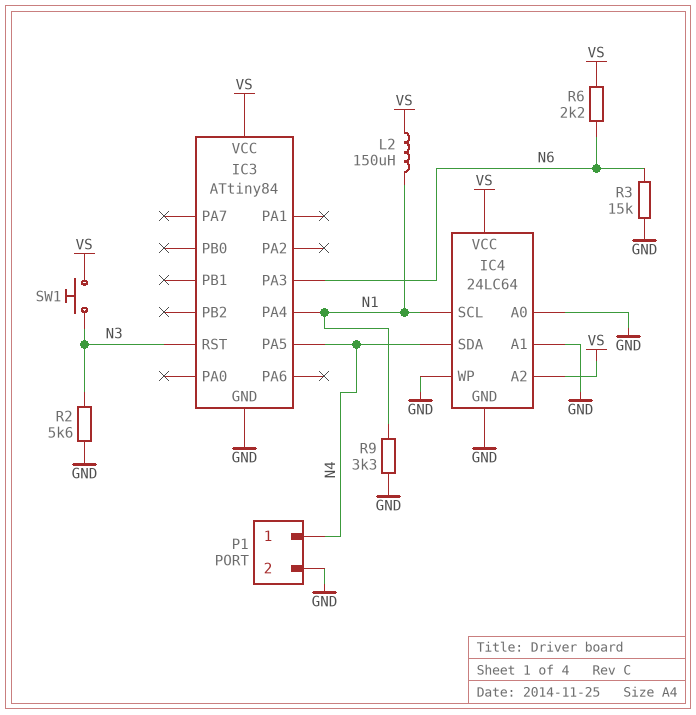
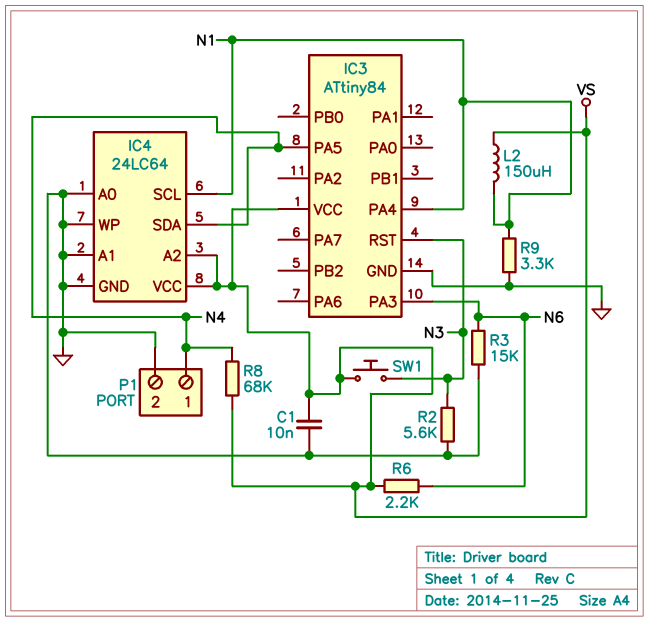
C1: none -> 10nF (GND, VS)
R8: none -> 68k (N4, VS)

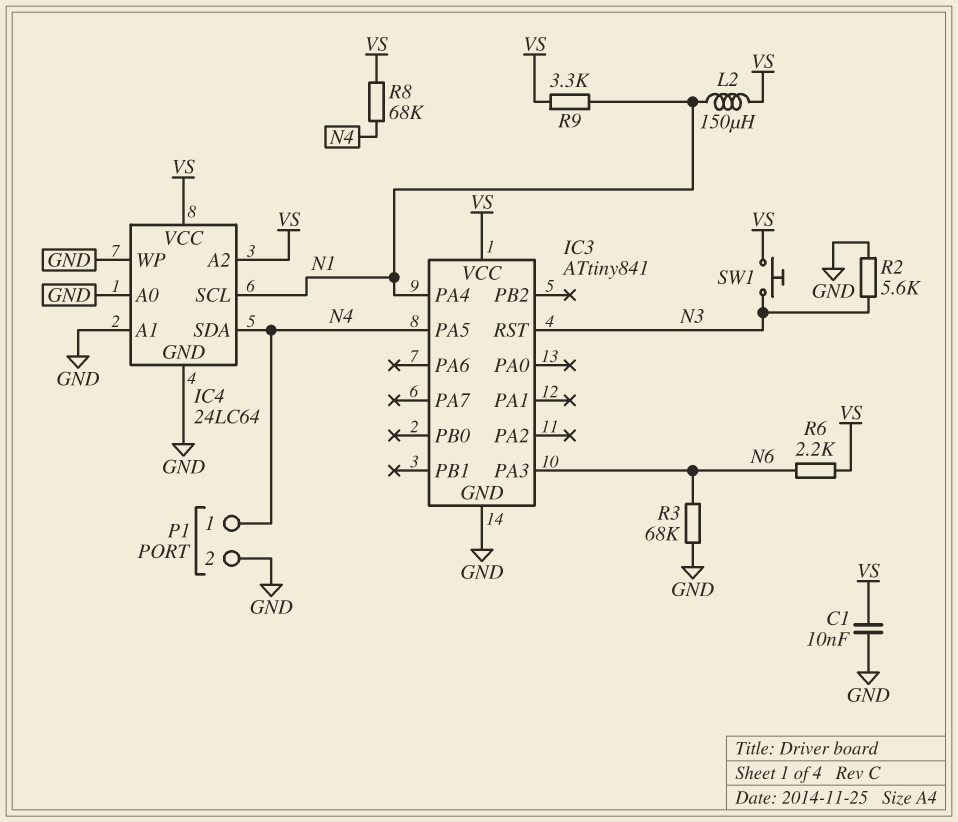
IC3: ATtiny84 -> ATtiny841
R3: 15k (GND, N6) -> 68k (GND, N6)
R9: 3.3k (GND, N1) -> 3.3k (N1, VS)

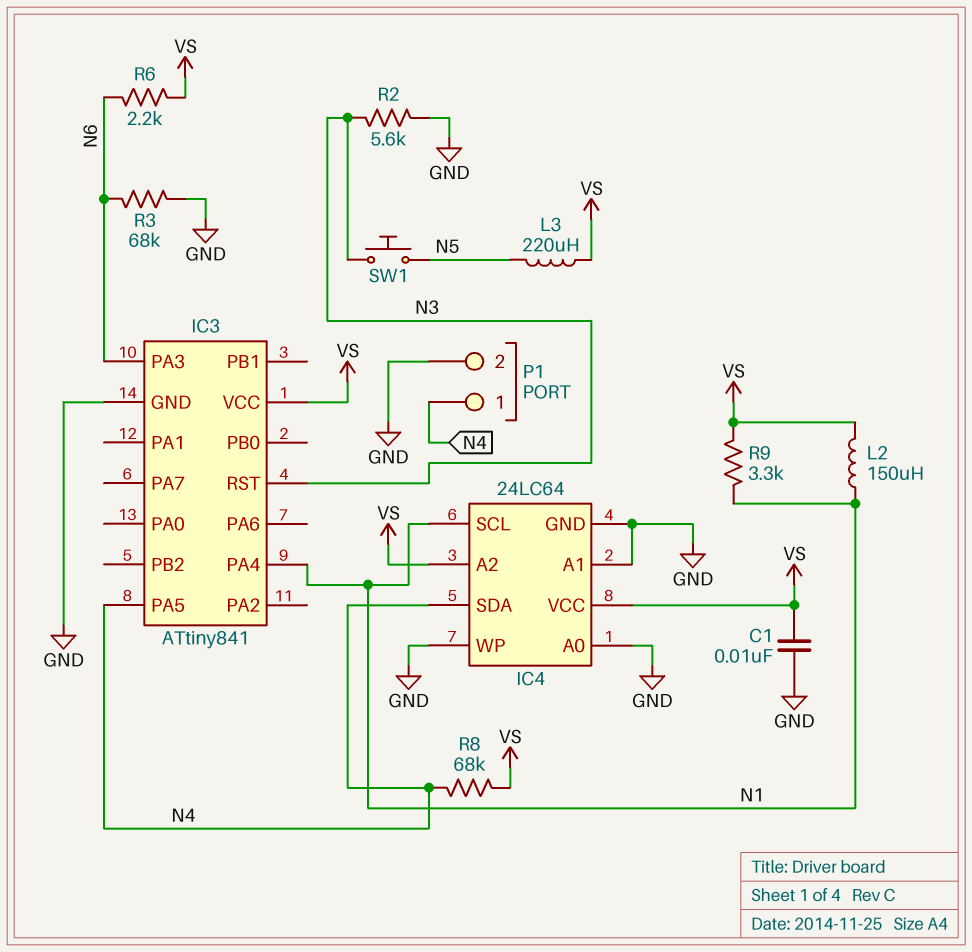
L3: none -> 220uH (N5, VS)
SW1: button (N3, VS) -> button (N3, N5)

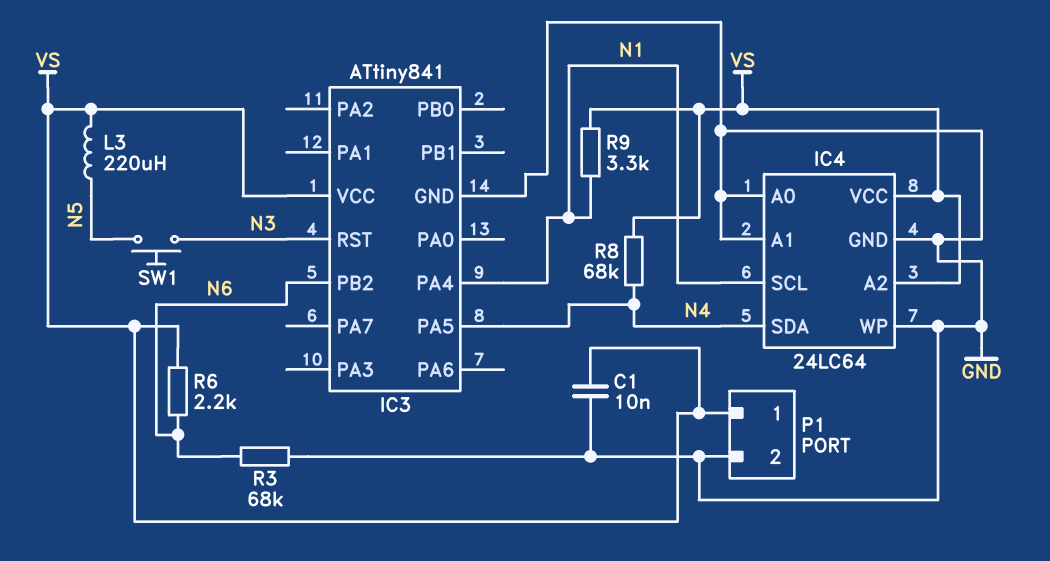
IC3 pin PA3: N6 -> none
IC3 pin PB2: none -> N6
L2: 150uH (N1, VS) -> none
P1 pin 1: N4 -> VS
R2: 5.6k (GND, N3) -> none

